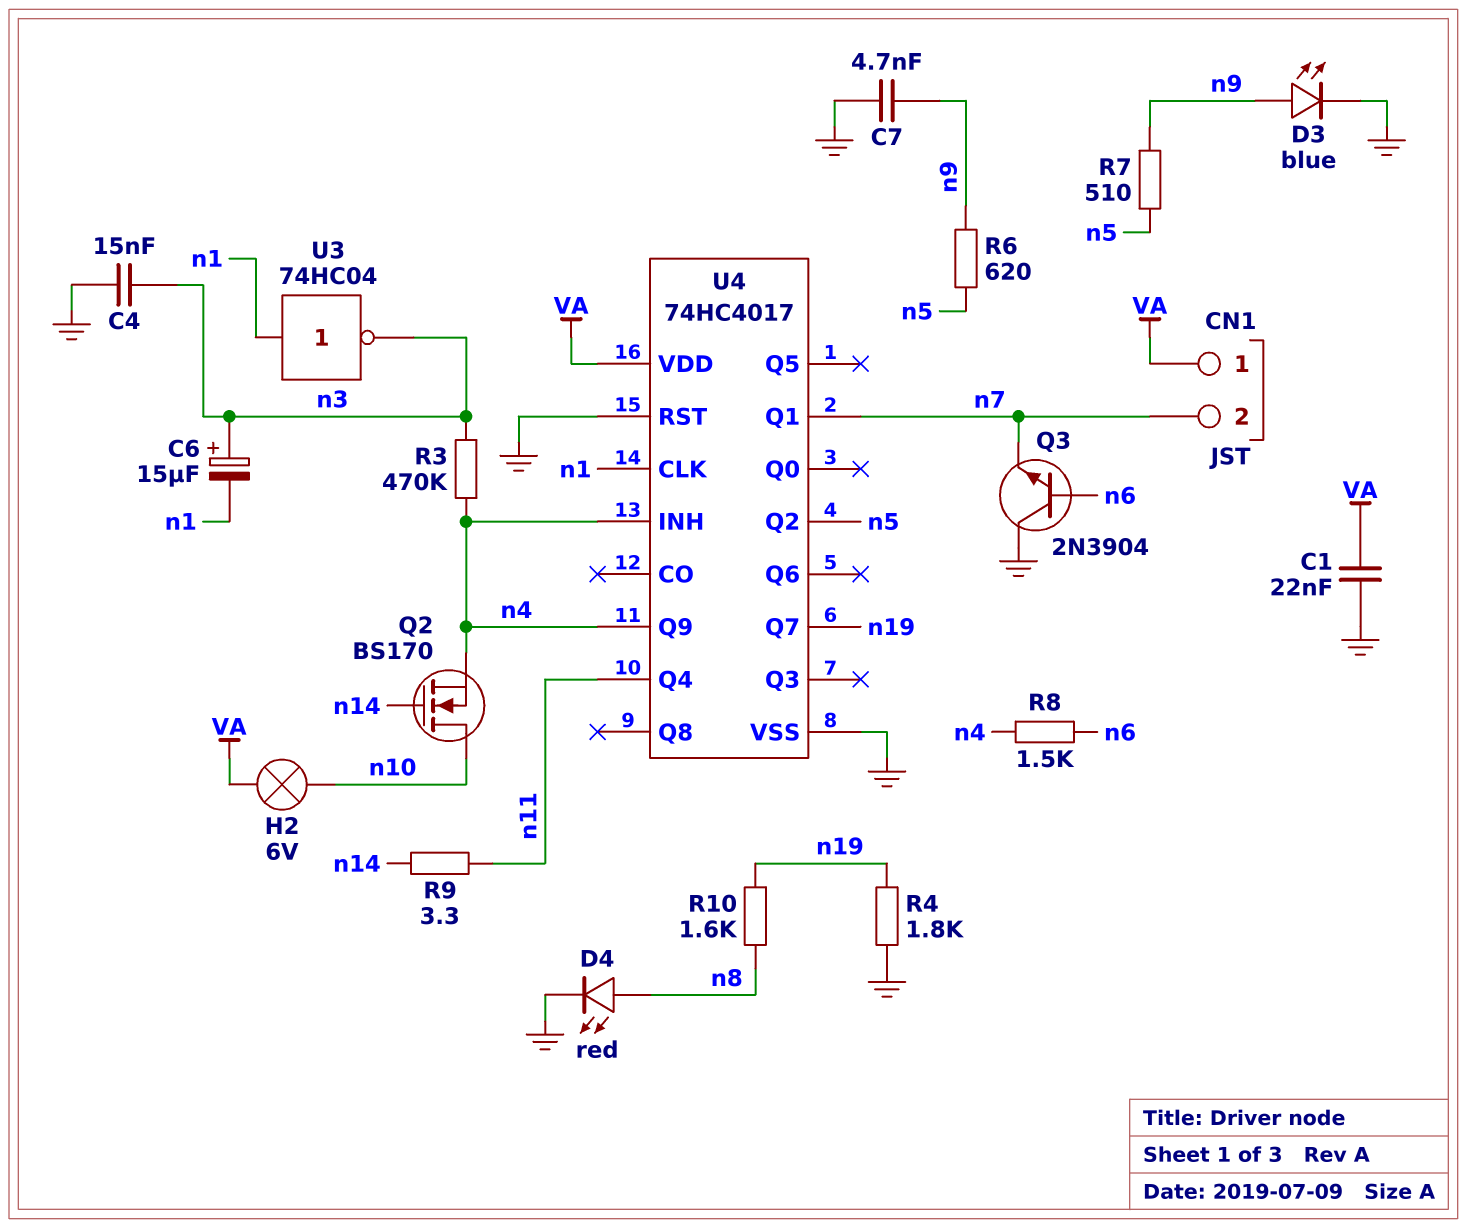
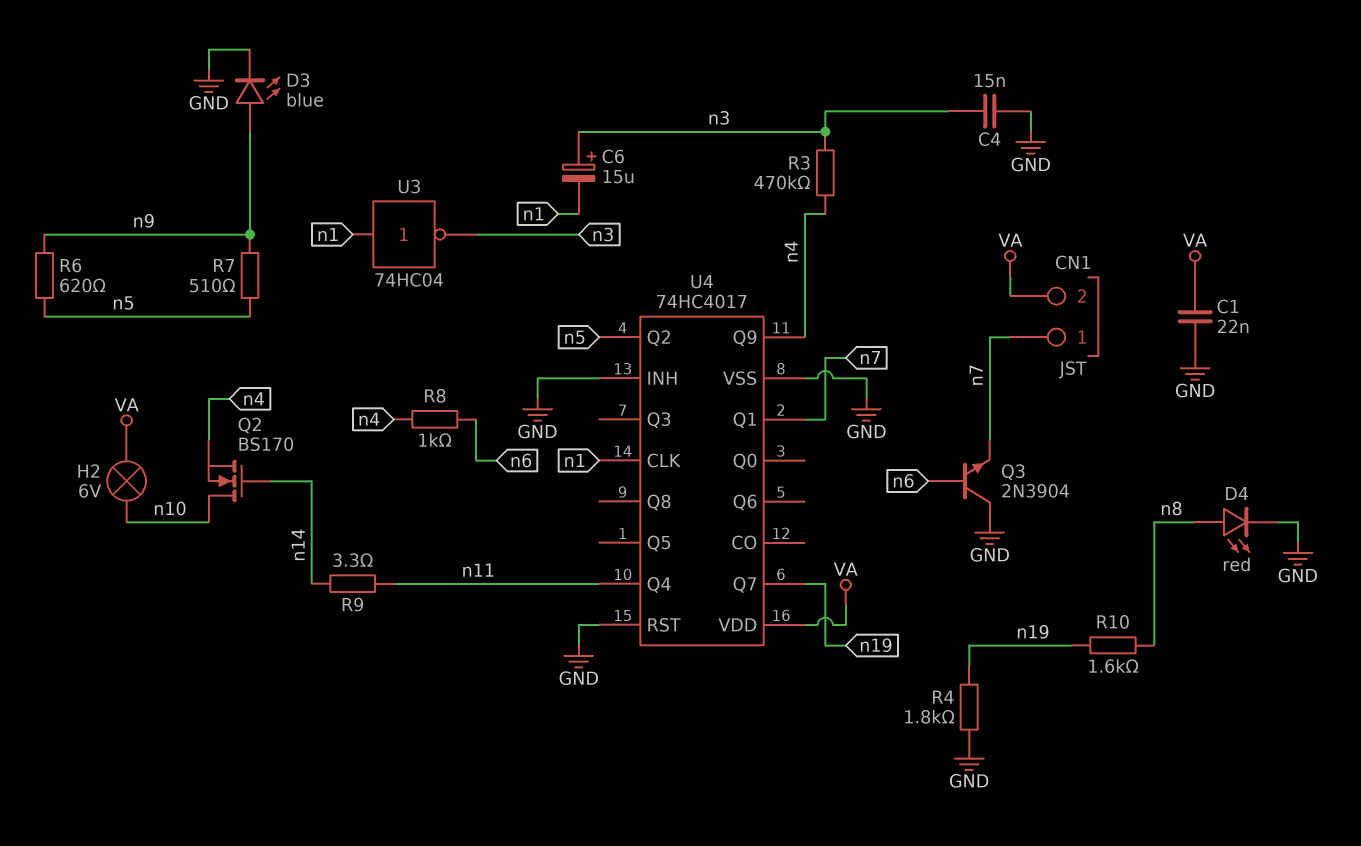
C7: 4.7nF (GND, n9) -> none
CN1 pin 1: VA -> n7
CN1 pin 2: n7 -> VA
R8: 1.5k (n4, n6) -> 1k (n4, n6)
U4 pin INH: n4 -> GND

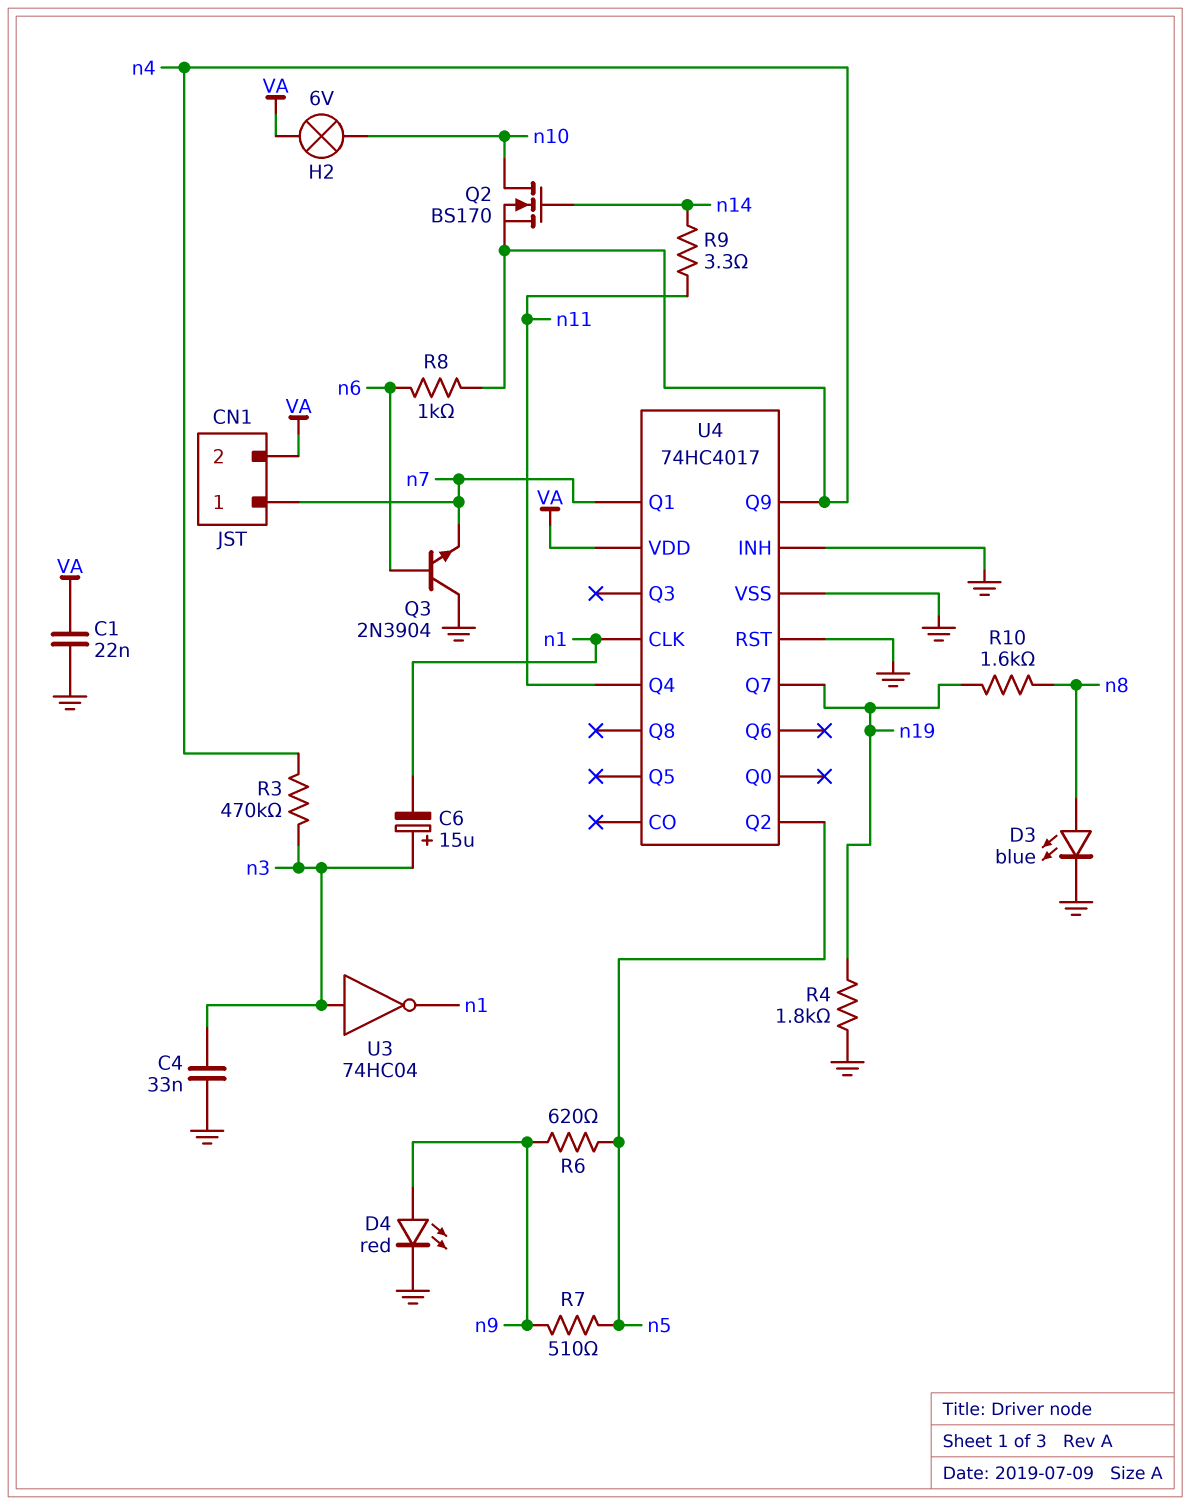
C4: 15nF (GND, n3) -> 33nF (GND, n3)
D3: LED blue (A n9, K GND) -> LED blue (A n8, K GND)
D4: LED red (A n8, K GND) -> LED red (A n9, K GND)
U3: NOT 74HC04 (in n1, out n3) -> NOT 74HC04 (in n3, out n1)

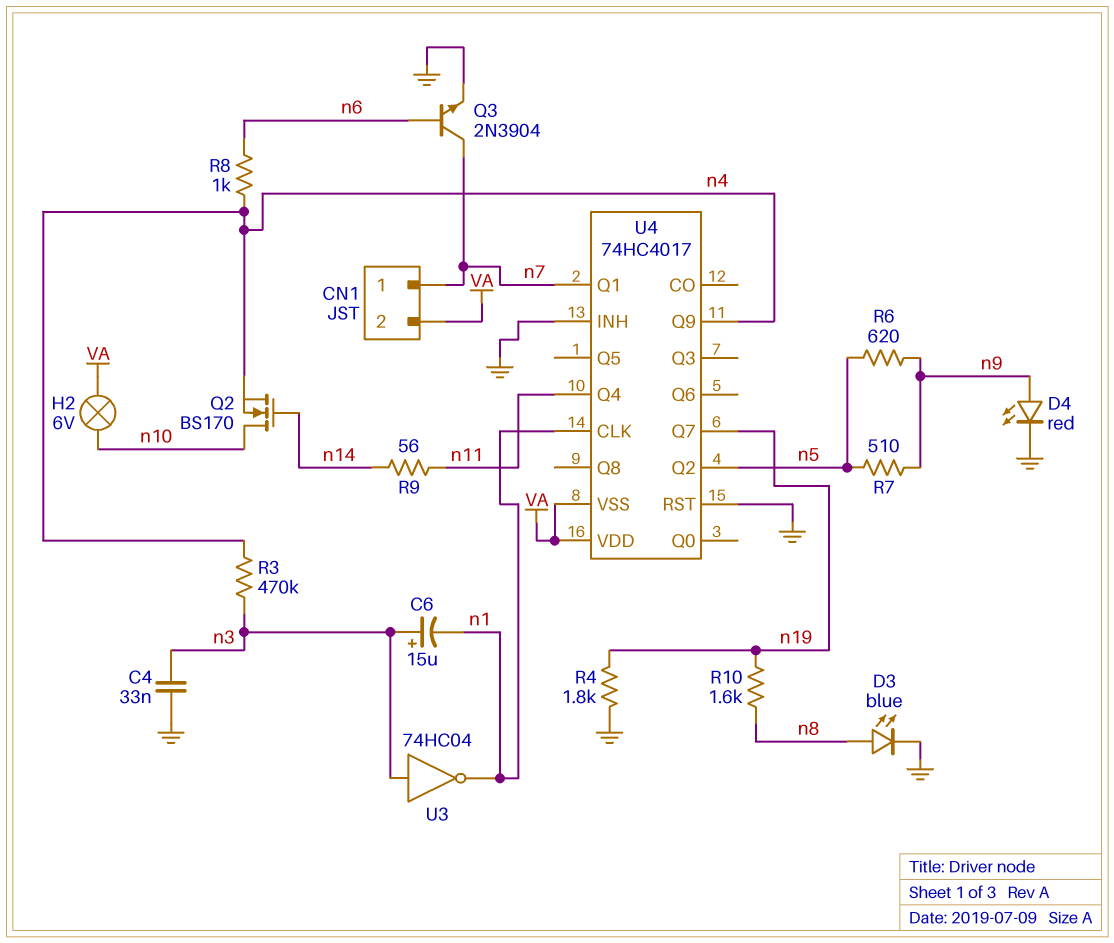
C1: 22nF (GND, VA) -> none
Q3: NPN 2N3904 (B n6, C GND, E n7) -> NPN 2N3904 (B n6, C n7, E GND)
R9: 3.3 (n11, n14) -> 56 (n11, n14)
U4 pin VSS: GND -> VA

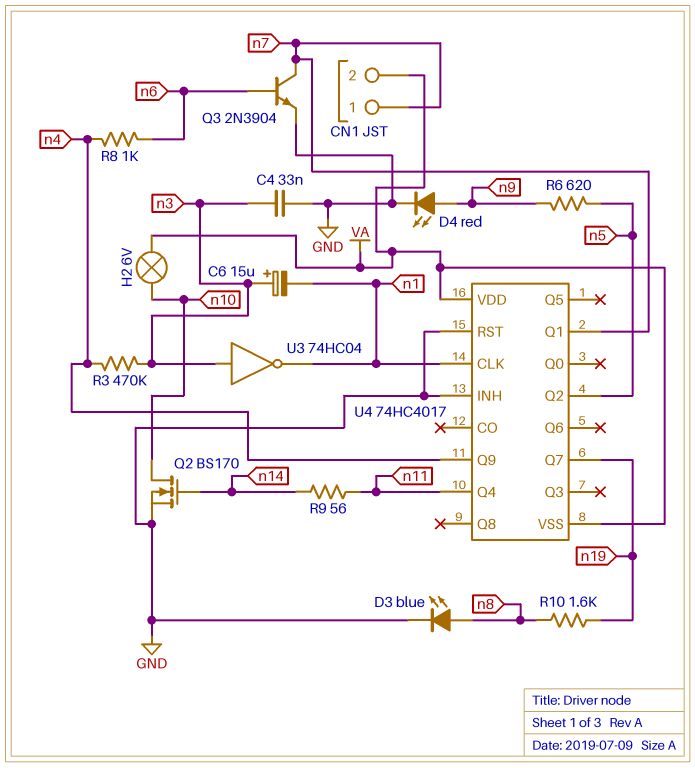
Q2: NMOS BS170 (G n14, D n10, S n4) -> NMOS BS170 (G n14, D n10, S GND)
R4: 1.8k (GND, n19) -> none
R7: 510 (n5, n9) -> none

